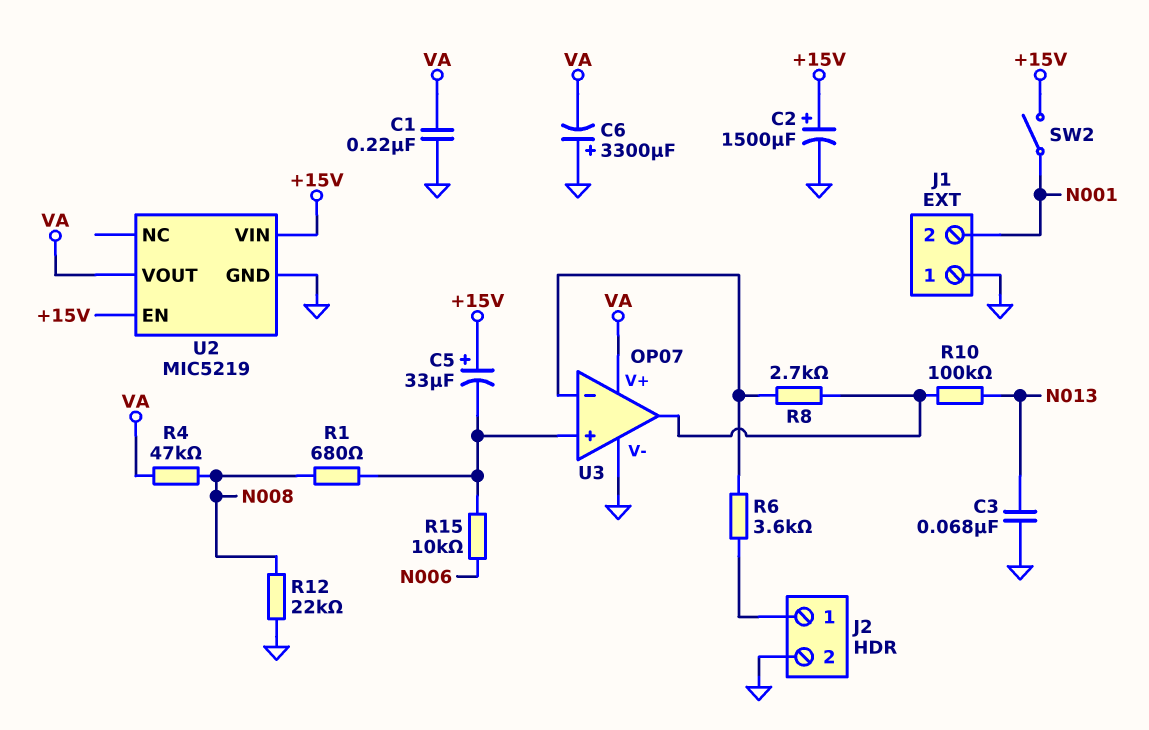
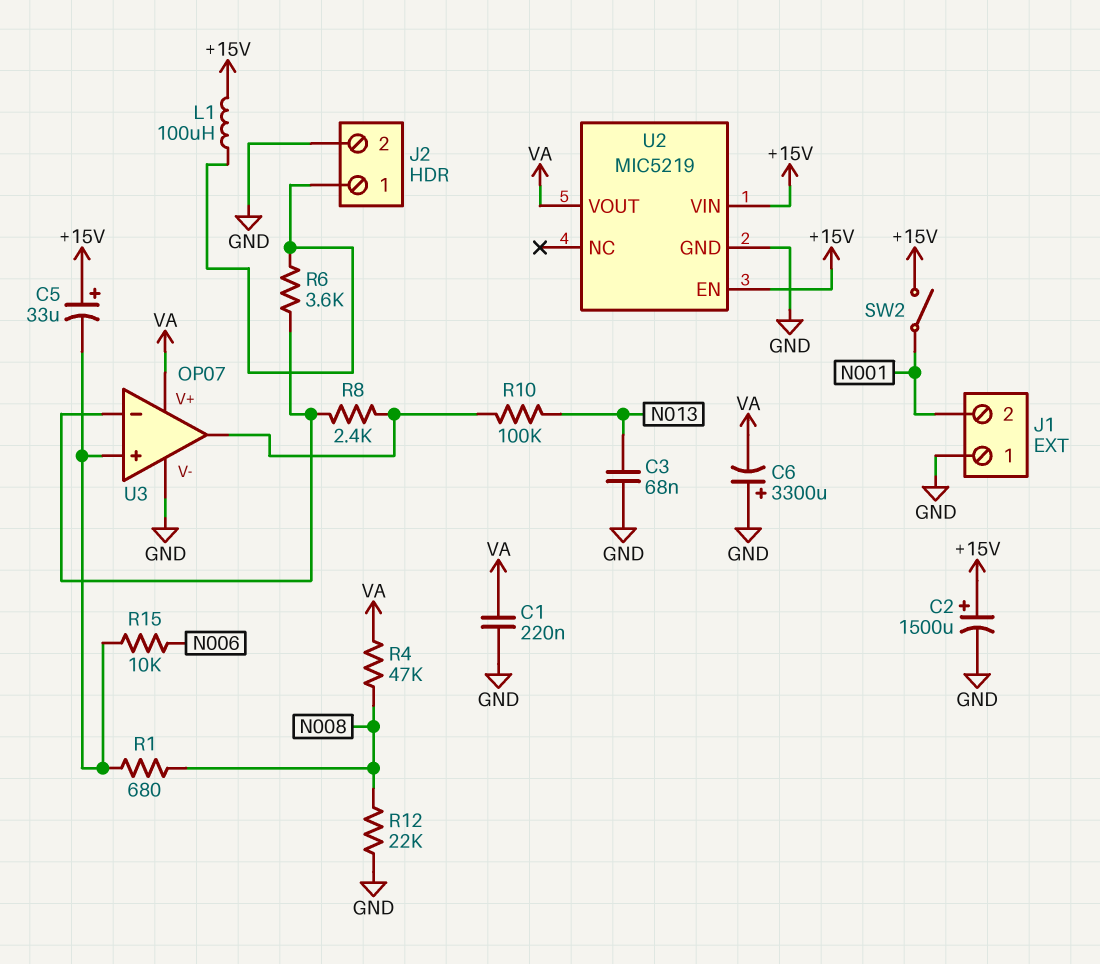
L1: none -> 100uH (+15V, J2/1)
R8: 2.7k (U3/in-, U3/out) -> 2.4k (U3/in-, U3/out)

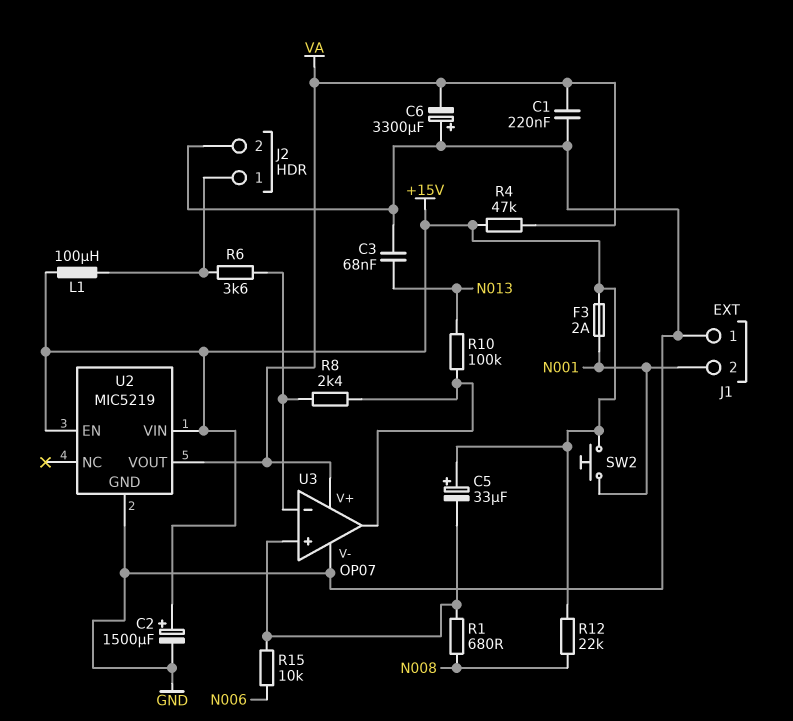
F3: none -> 2A (+15V, N001)
R4: 47k (N008, VA) -> 47k (+15V, VA)
R12: 22k (GND, N008) -> 22k (+15V, N008)
SW2: switch (+15V, N001) -> button (+15V, N001)

